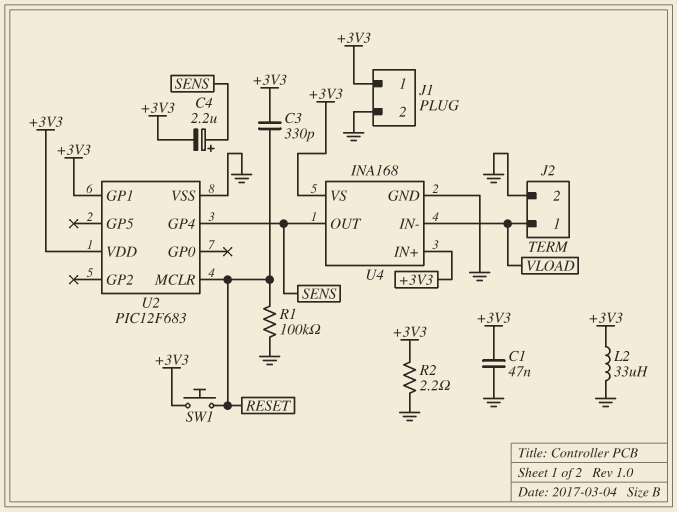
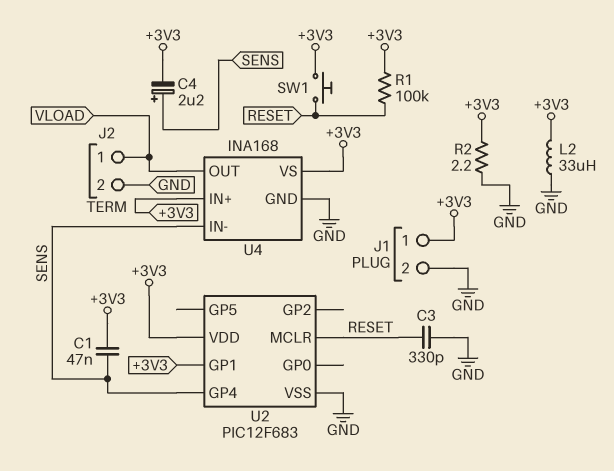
C1: 47nF (+3V3, GND) -> 47nF (+3V3, SENS)
C3: 330pF (+3V3, RESET) -> 330pF (GND, RESET)
R1: 100k (GND, RESET) -> 100k (+3V3, RESET)
U4 pin IN-: VLOAD -> SENS
U4 pin OUT: SENS -> VLOAD

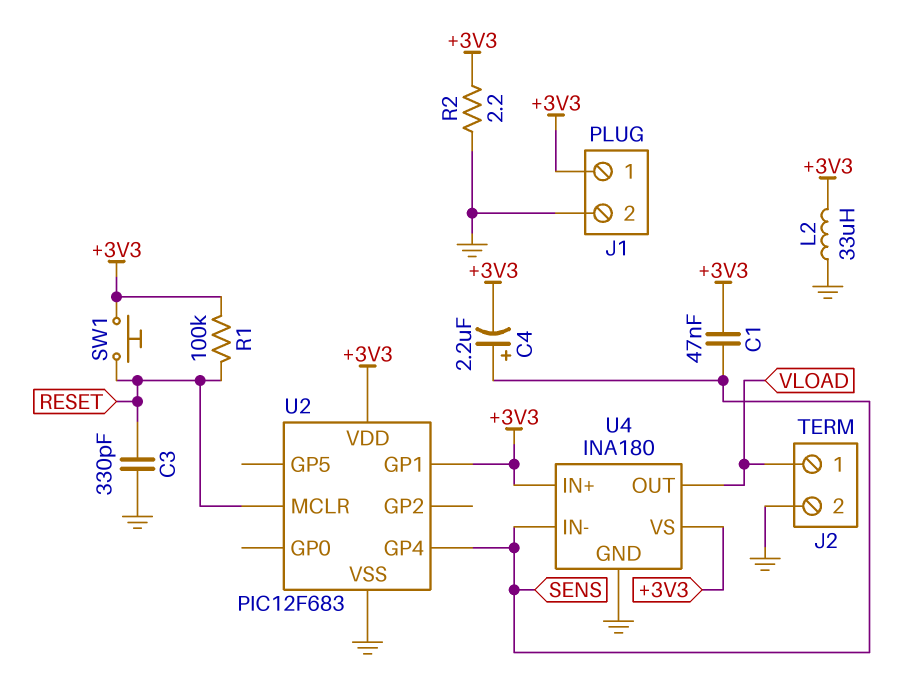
U4: INA168 -> INA180

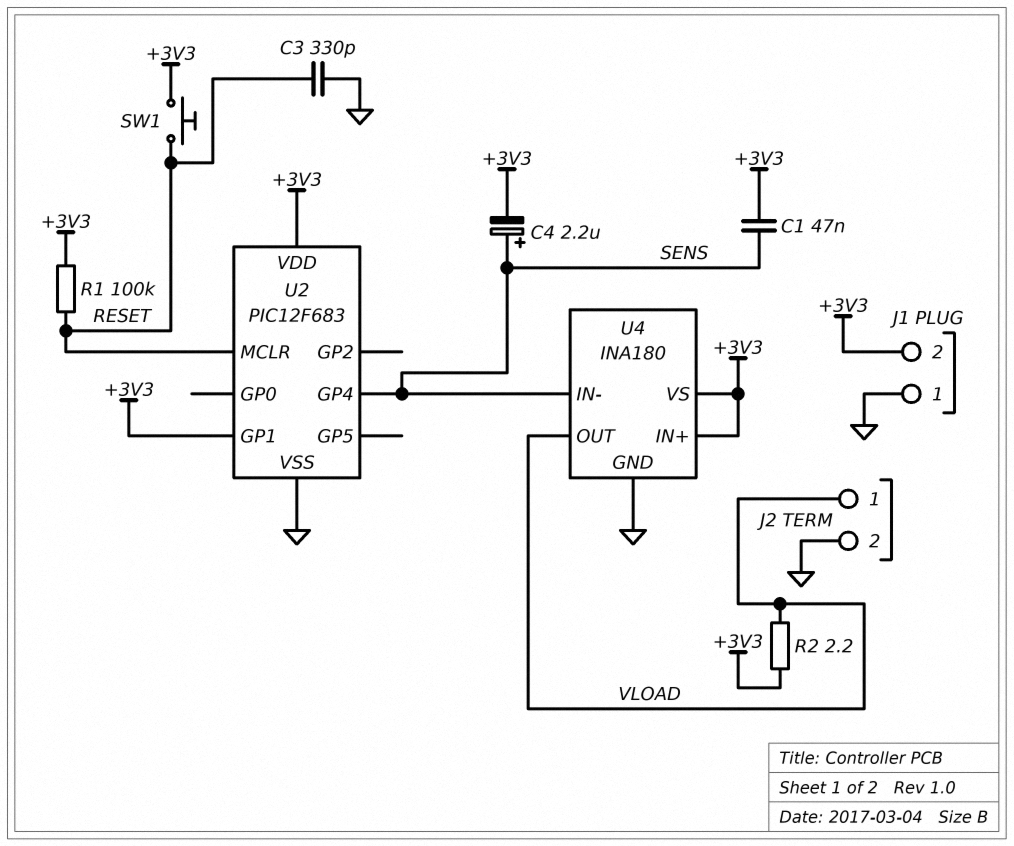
J1 pin 1: +3V3 -> GND
J1 pin 2: GND -> +3V3
L2: 33uH (+3V3, GND) -> none
R2: 2.2 (+3V3, GND) -> 2.2 (+3V3, VLOAD)

